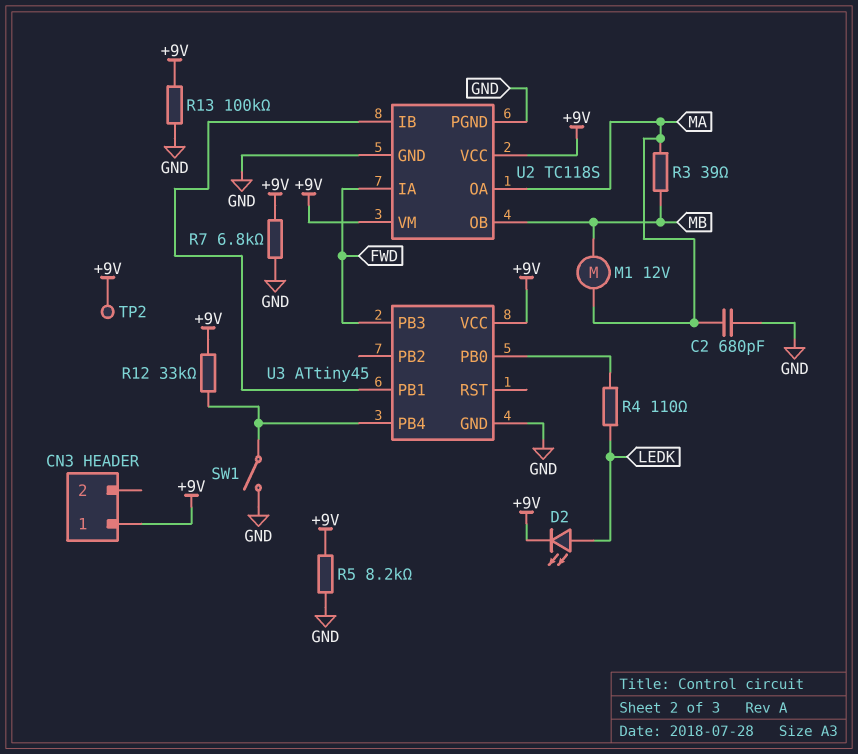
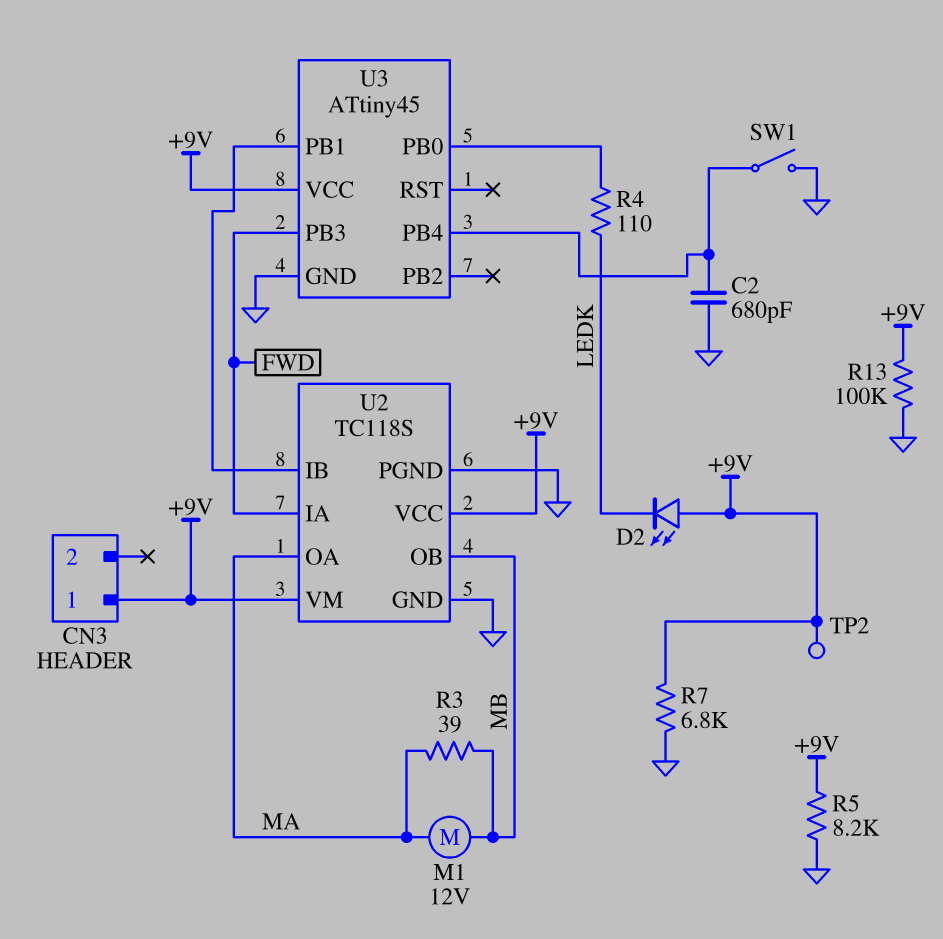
C2: 680pF (GND, MA) -> 680pF (GND, U3/PB4)
D2: LED (A LEDK, K +9V) -> LED (A +9V, K LEDK)
R12: 33k (+9V, U3/PB4) -> none

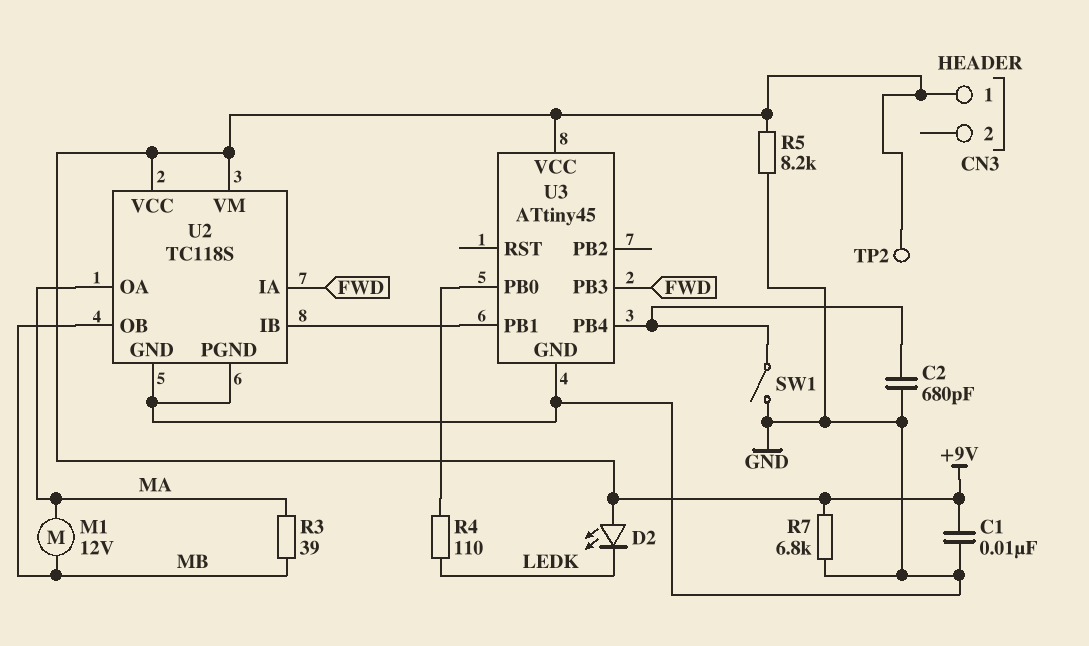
C1: none -> 10nF (+9V, GND)
R13: 100k (+9V, GND) -> none

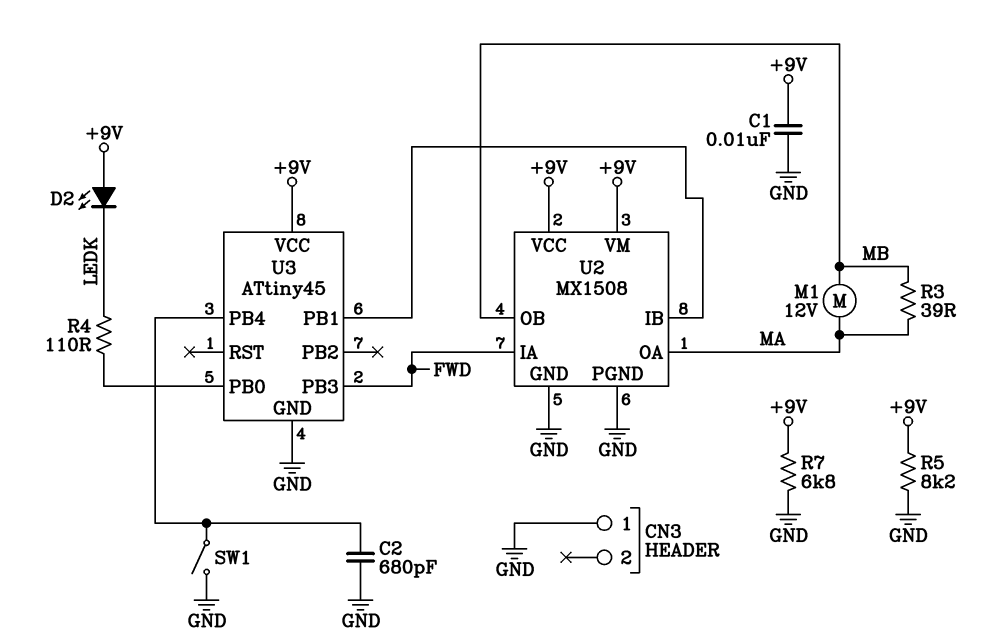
CN3 pin 1: +9V -> GND
TP2: test point (+9V) -> none
U2: TC118S -> MX1508

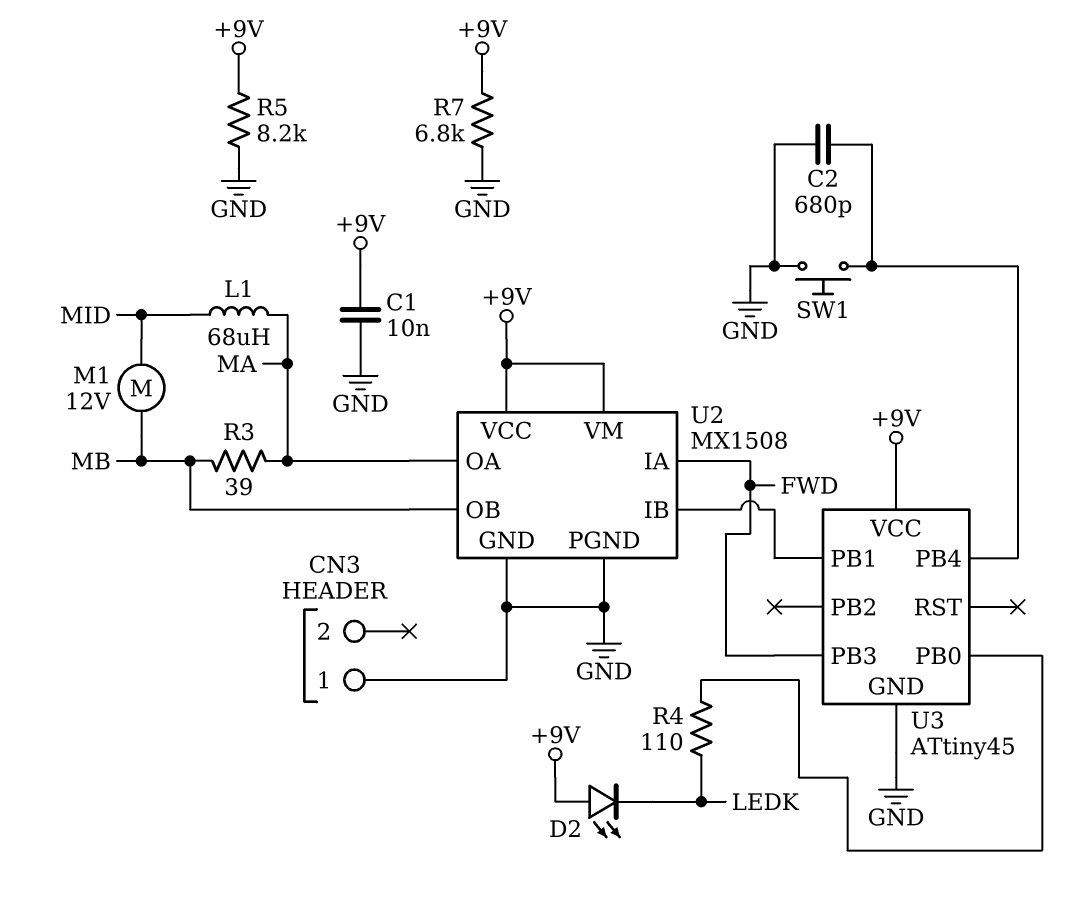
L1: none -> 68uH (MA, MID)
M1: motor 12V (MA, MB) -> motor 12V (MB, MID)
SW1: switch (GND, U3/PB4) -> button (GND, U3/PB4)

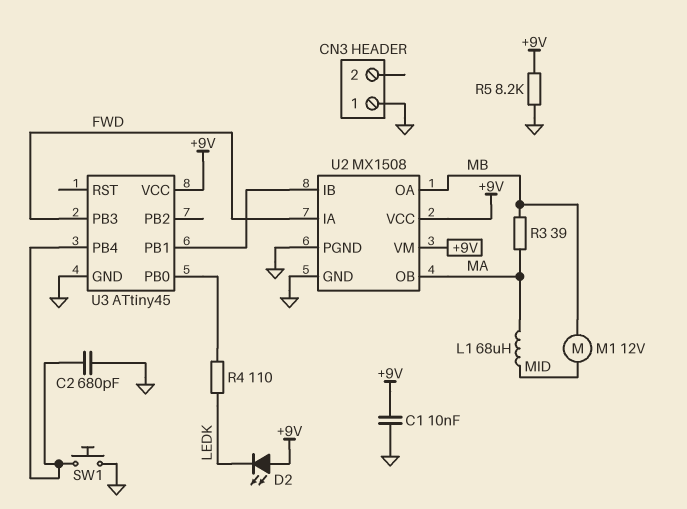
R7: 6.8k (+9V, GND) -> none
U2 pin OA: MA -> MB
U2 pin OB: MB -> MA

